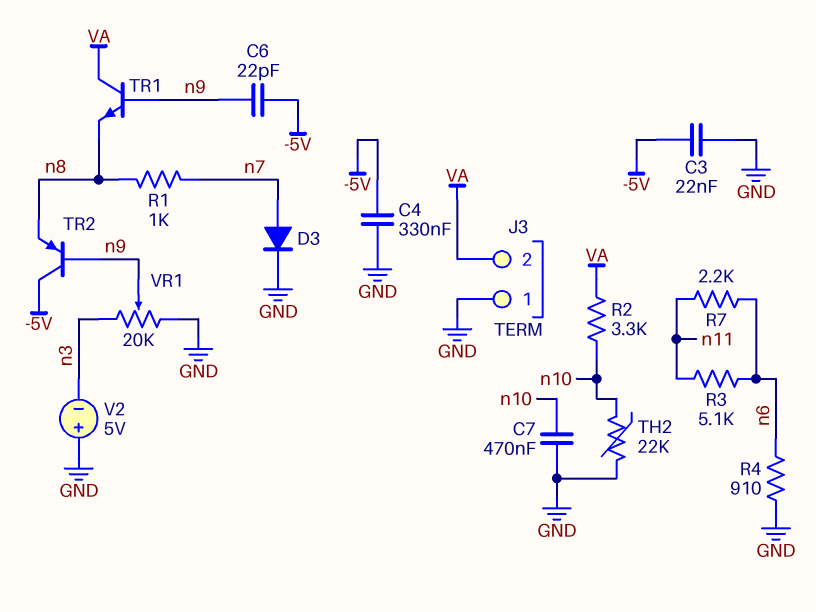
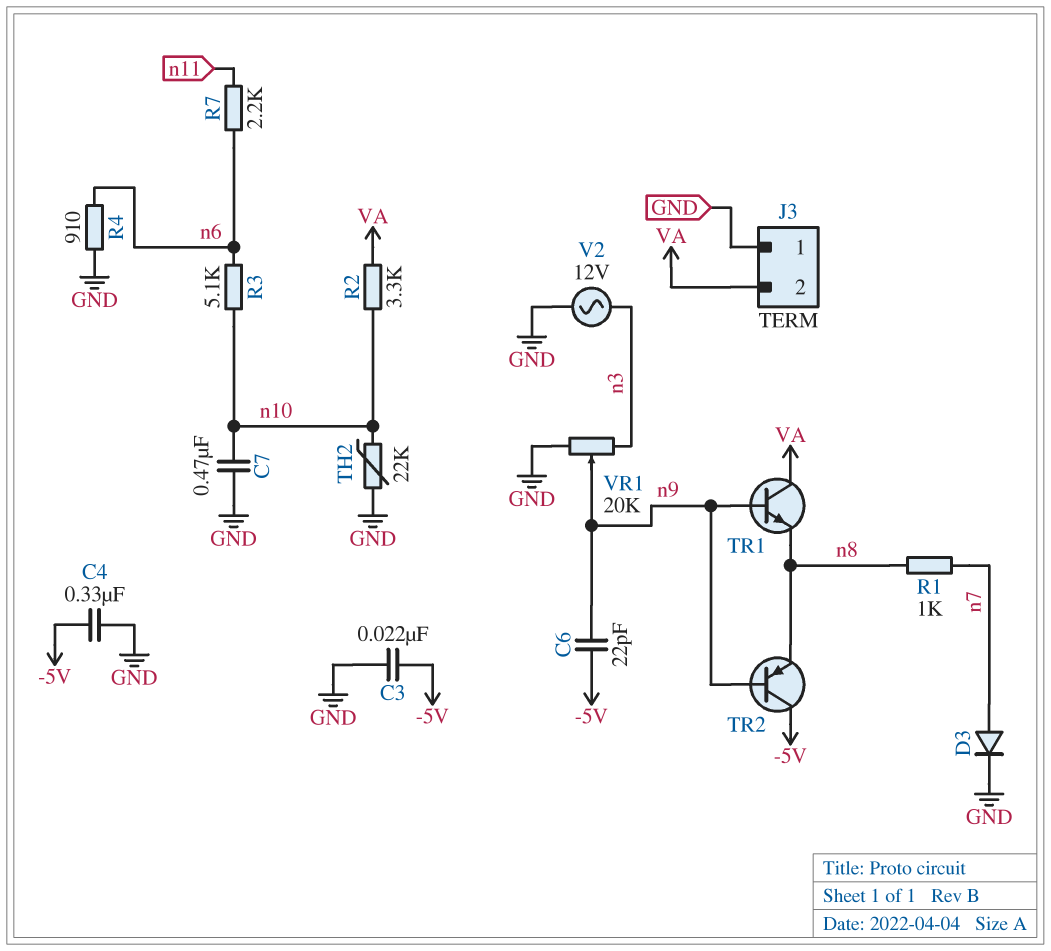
R3: 5.1k (n6, n11) -> 5.1k (n6, n10)
V2: 5V (plus GND, minus n3) -> AC 12V (GND, n3)

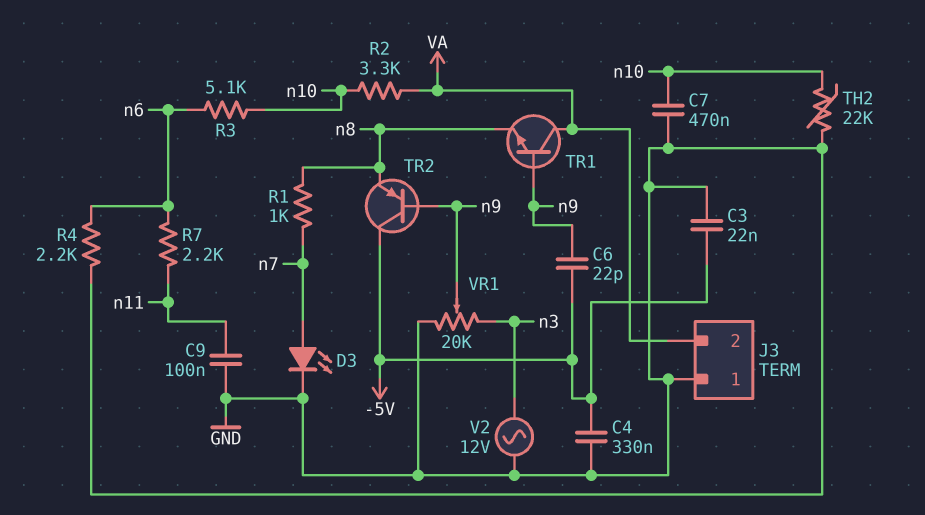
C9: none -> 100nF (GND, n11)
D3: diode (A n7, K GND) -> LED (A n7, K GND)
R4: 910 (GND, n6) -> 2.2k (GND, n6)

